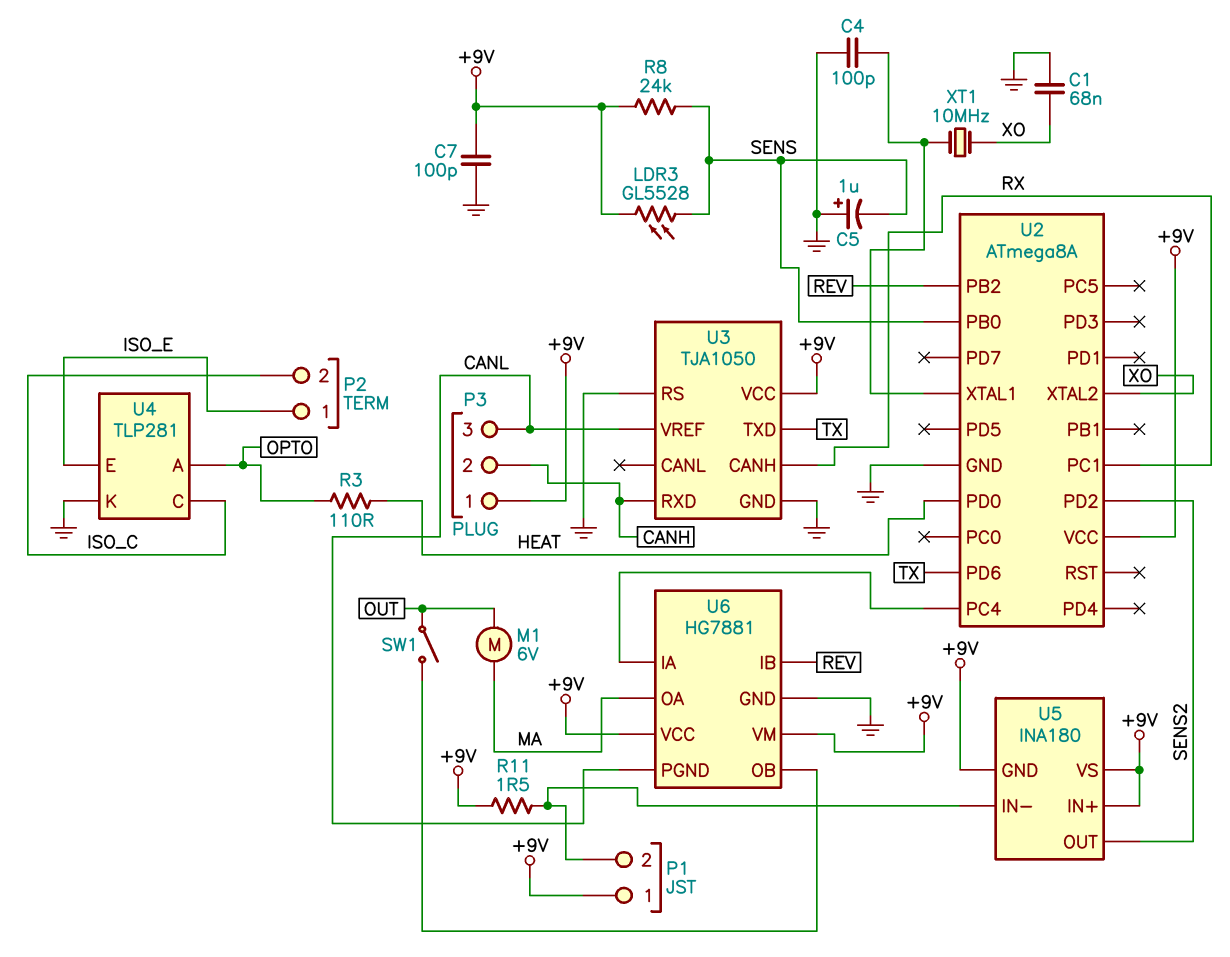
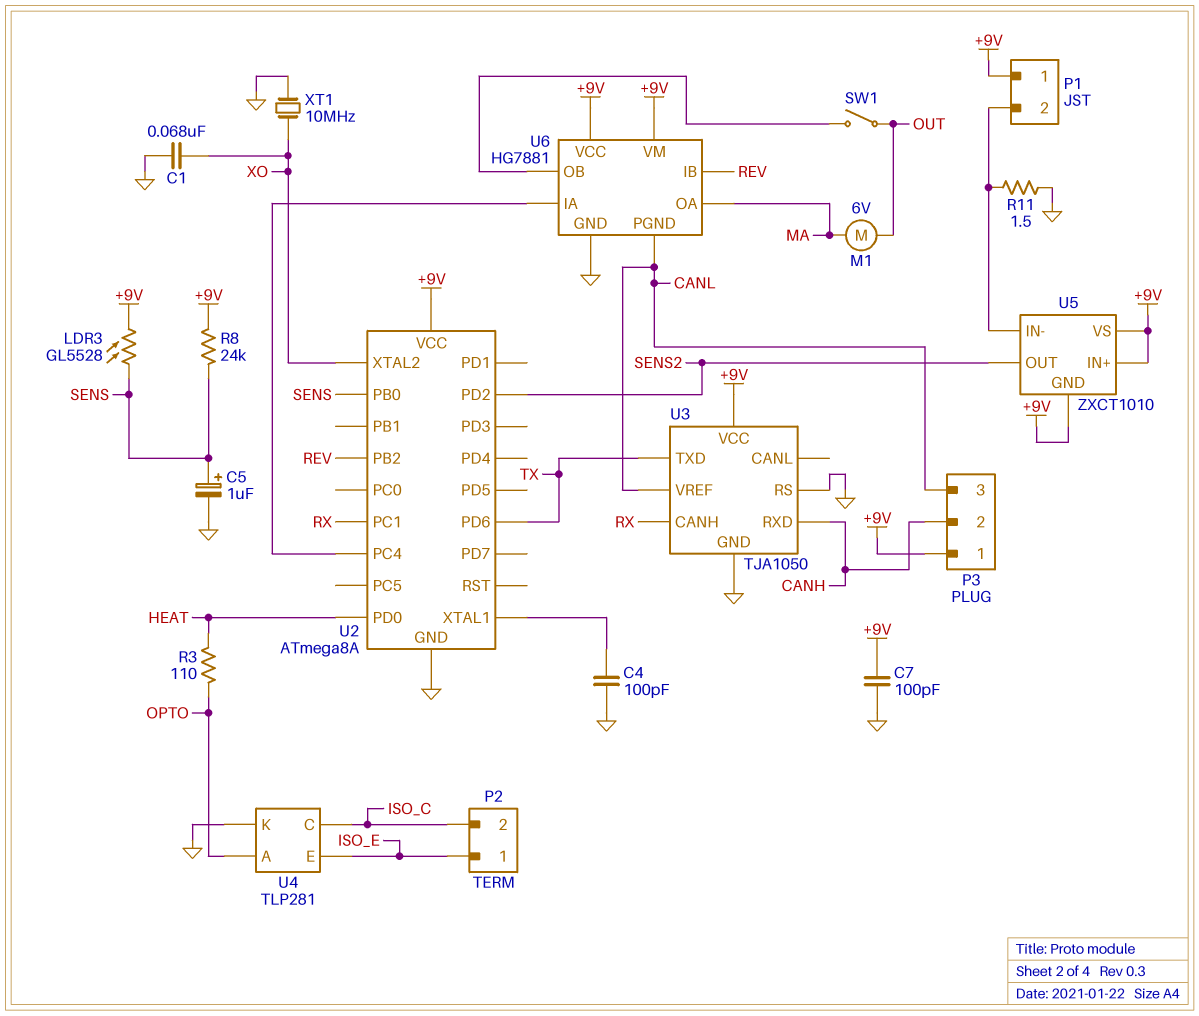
C5: 1uF (plus GND, minus SENS) -> 1uF (plus SENS, minus GND)
R11: 1.5 (+9V, P1/2) -> 1.5 (GND, P1/2)
U5: INA180 -> ZXCT1010
XT1: 10MHz (U2/XTAL1, XO) -> 10MHz (GND, XO)

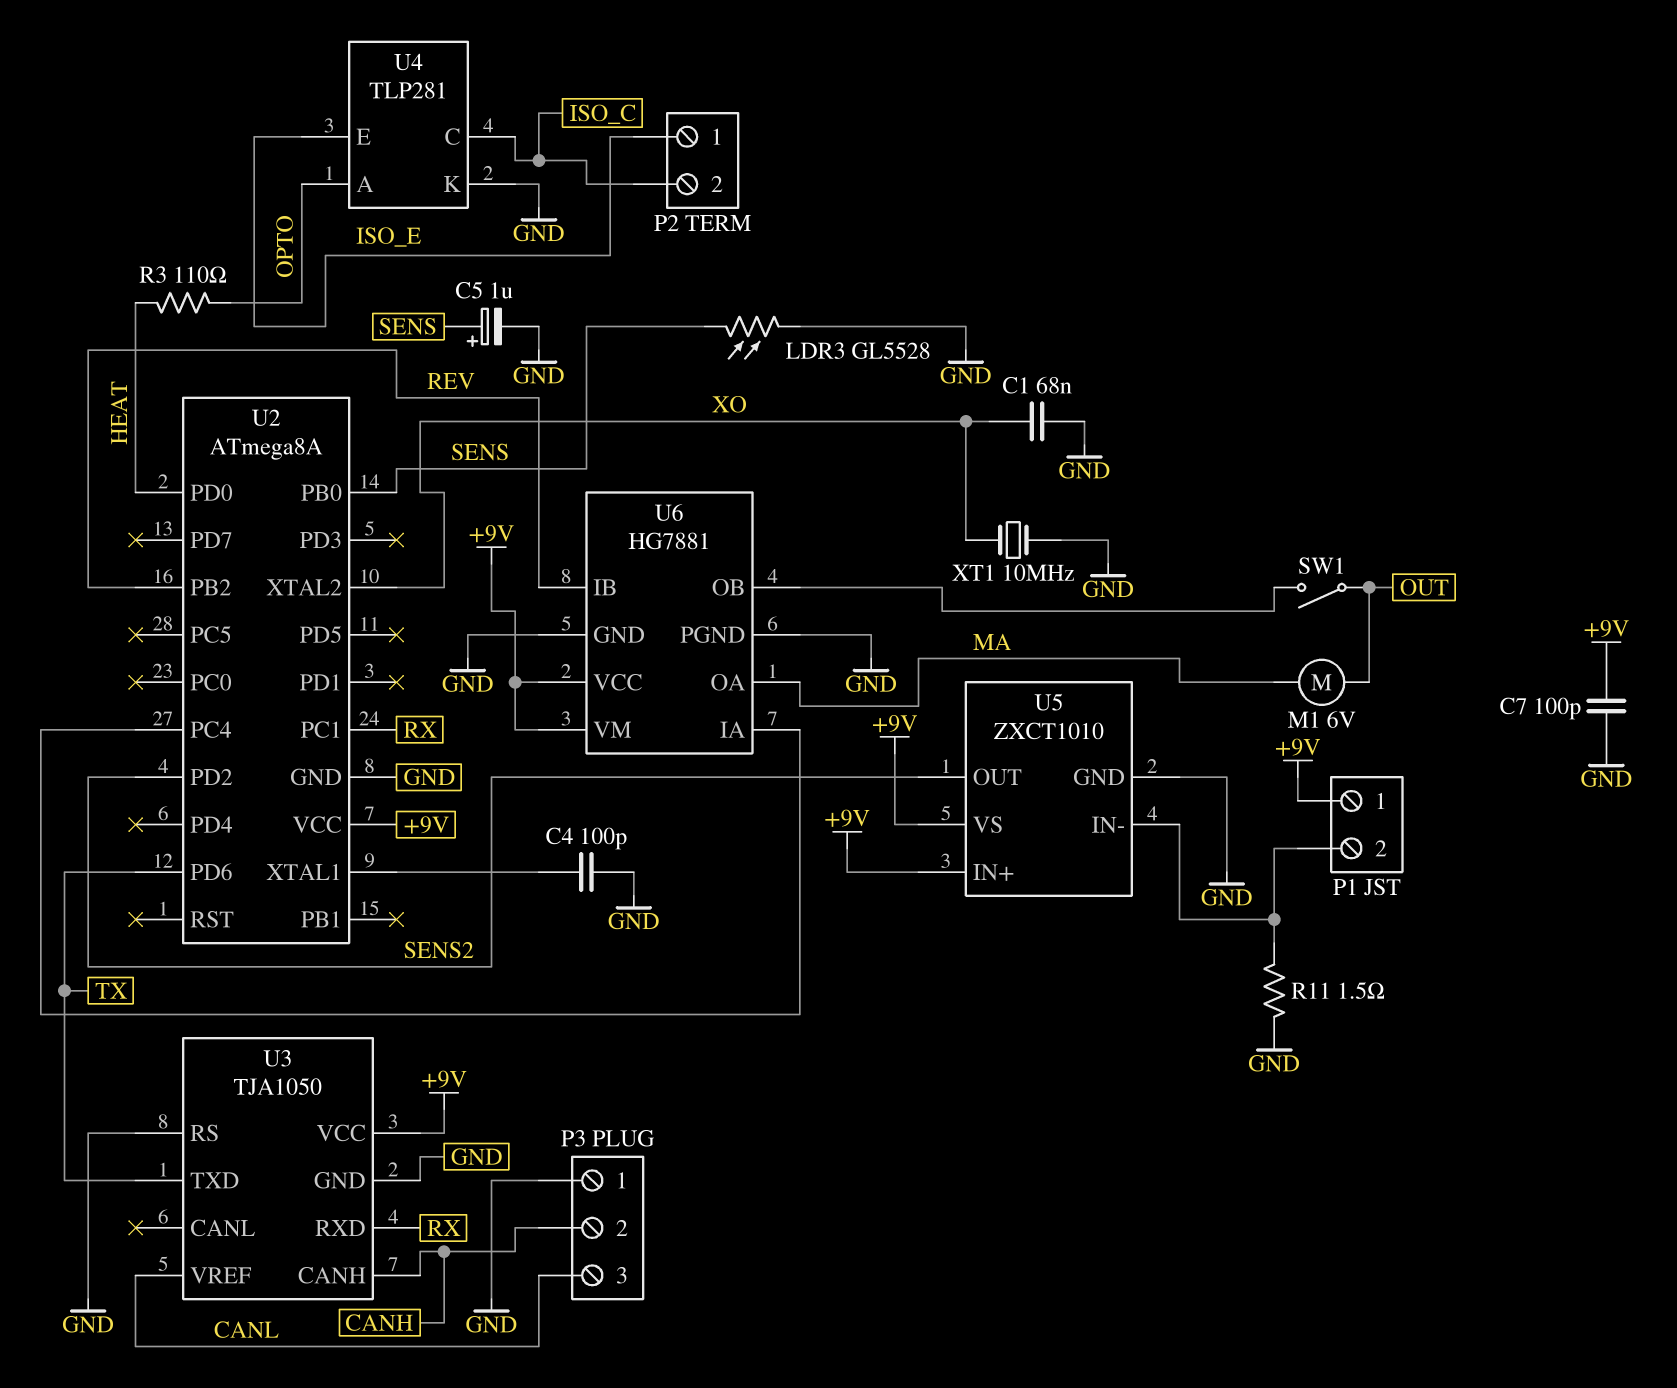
LDR3: GL5528 (+9V, SENS) -> GL5528 (GND, SENS)
P3 pin 1: +9V -> GND
R8: 24k (+9V, SENS) -> none
U3 pin CANH: RX -> CANH
U3 pin RXD: CANH -> RX
U5 pin GND: +9V -> GND
U6 pin PGND: CANL -> GND

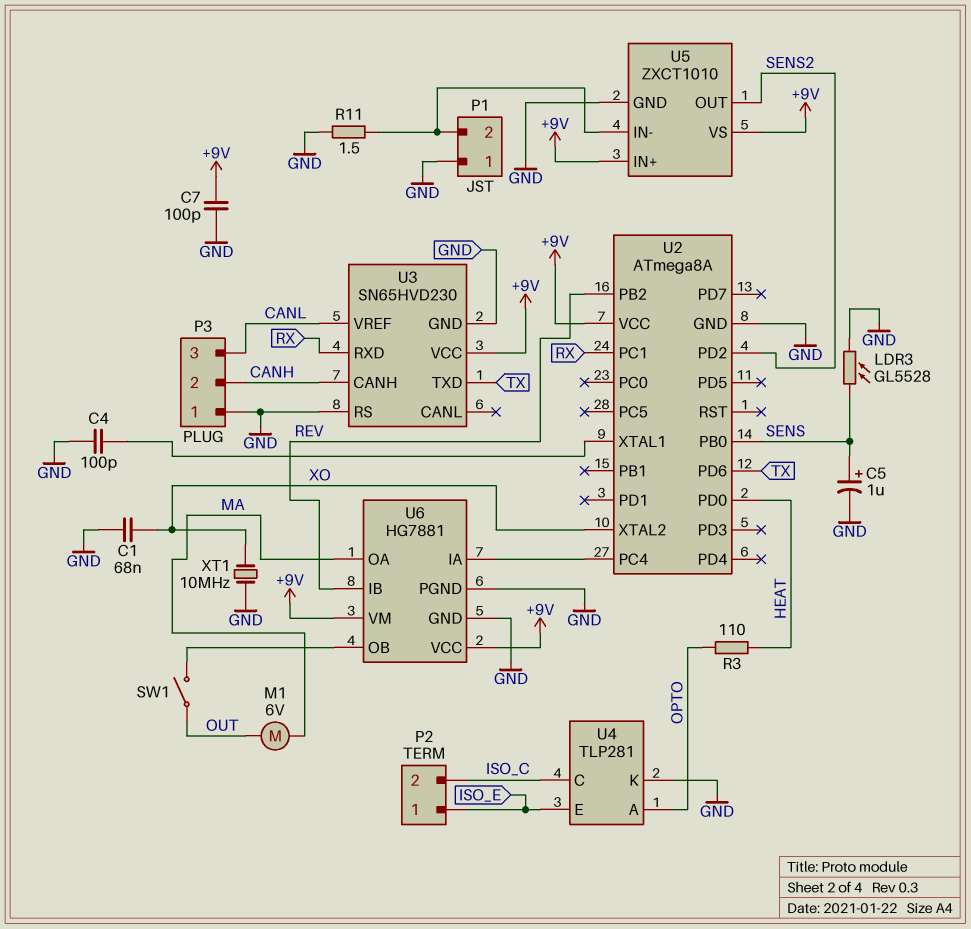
P1 pin 1: +9V -> GND
U3: TJA1050 -> SN65HVD230

